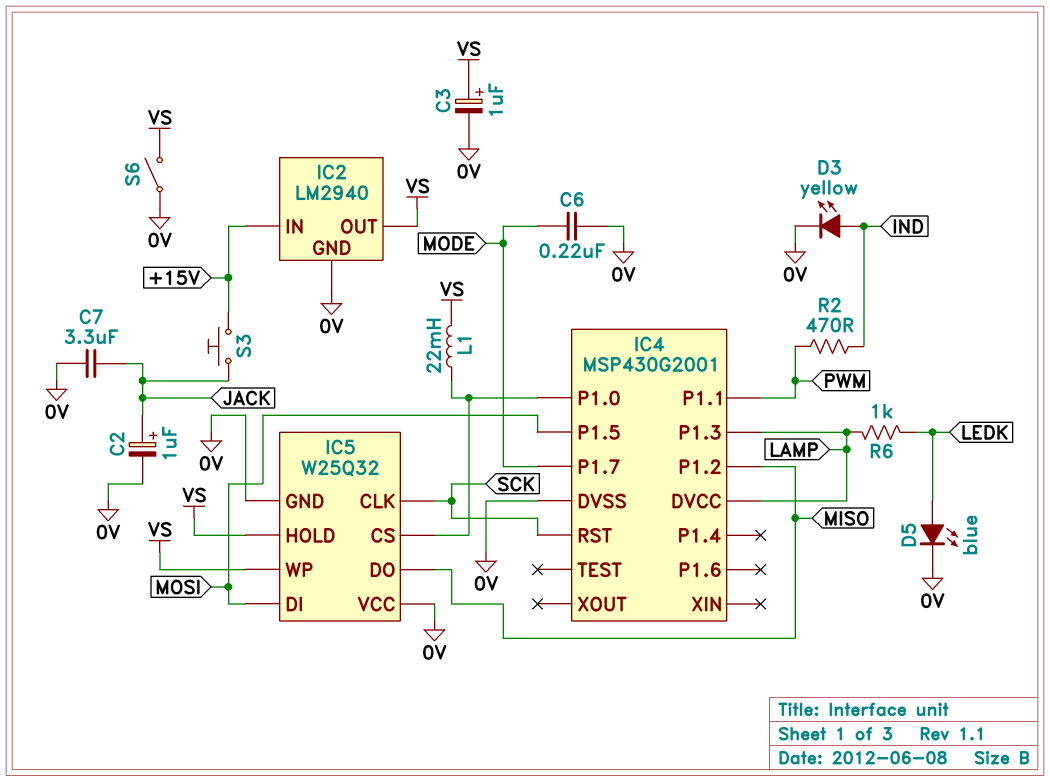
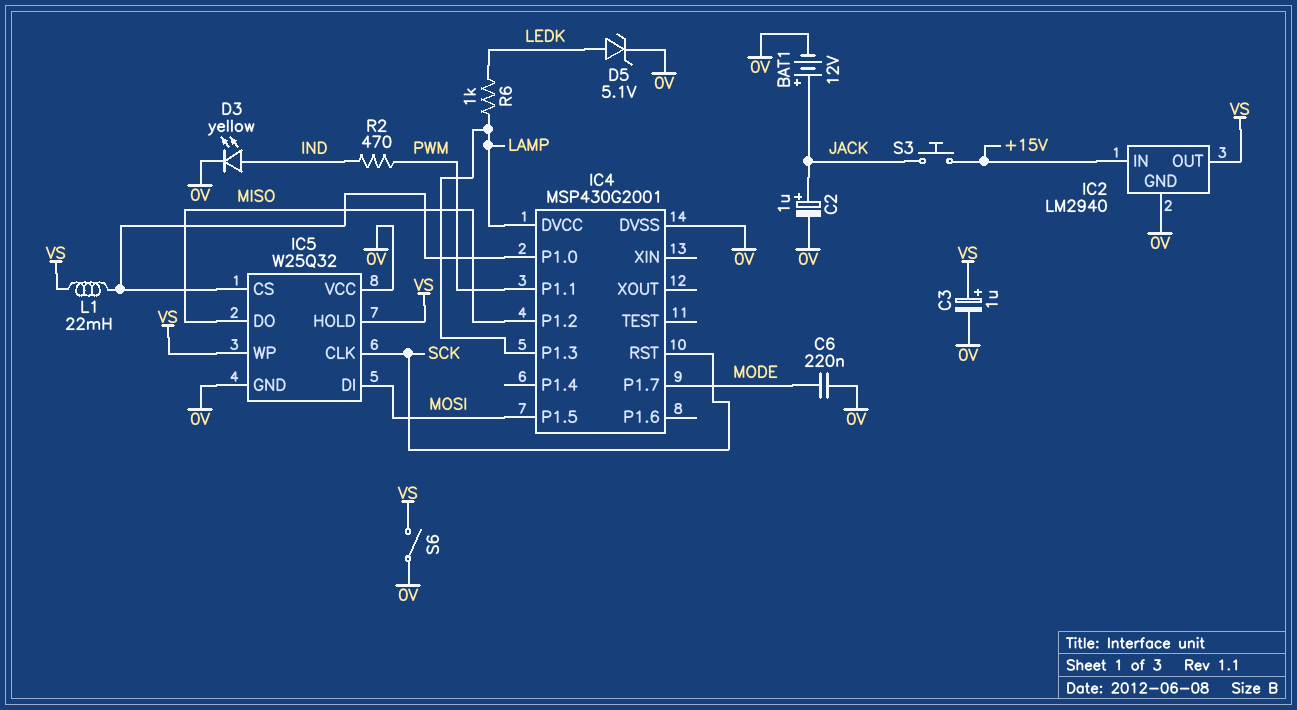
BAT1: none -> 12V (plus JACK, minus 0V)
C7: 3.3uF (0V, JACK) -> none
D5: LED blue (A LEDK, K 0V) -> zener 5.1V (A LEDK, K 0V)

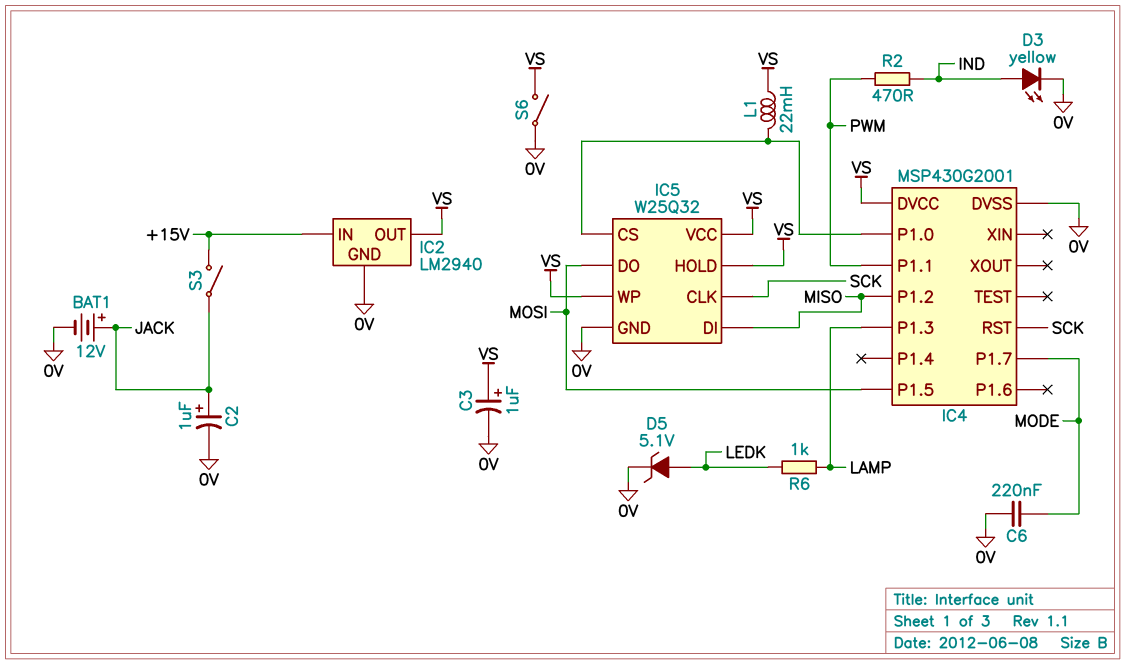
IC4 pin DVCC: LAMP -> VS
IC5 pin DI: MOSI -> MISO
IC5 pin DO: MISO -> MOSI
IC5 pin VCC: 0V -> VS
S3: button (+15V, JACK) -> switch (+15V, JACK)

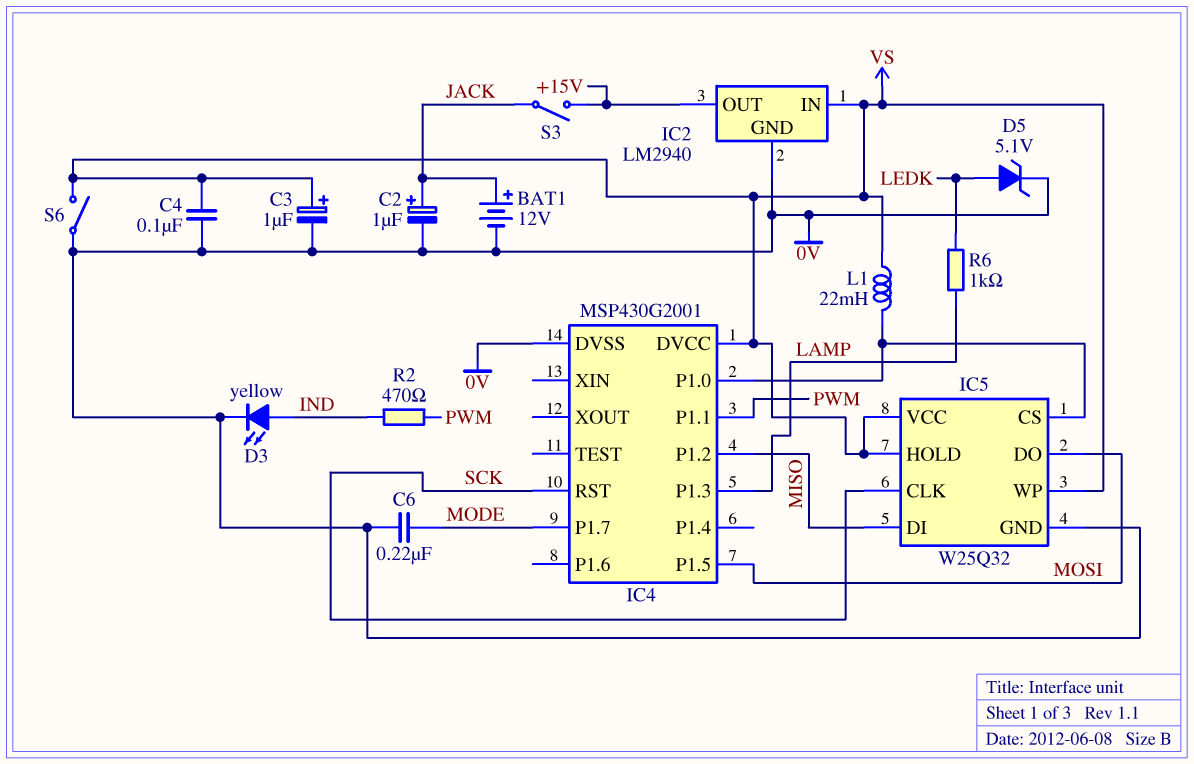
C4: none -> 100nF (0V, VS)
IC2 pin IN: +15V -> VS
IC2 pin OUT: VS -> +15V

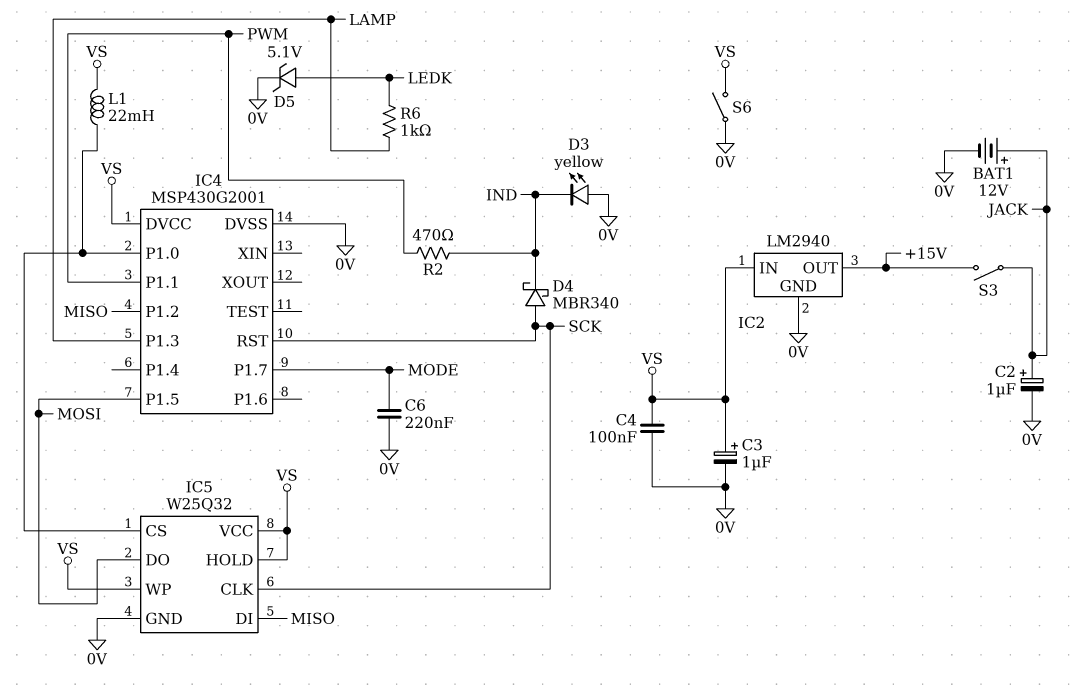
D3: LED yellow (A IND, K 0V) -> LED yellow (A 0V, K IND)
D4: none -> schottky MBR340 (A SCK, K IND)

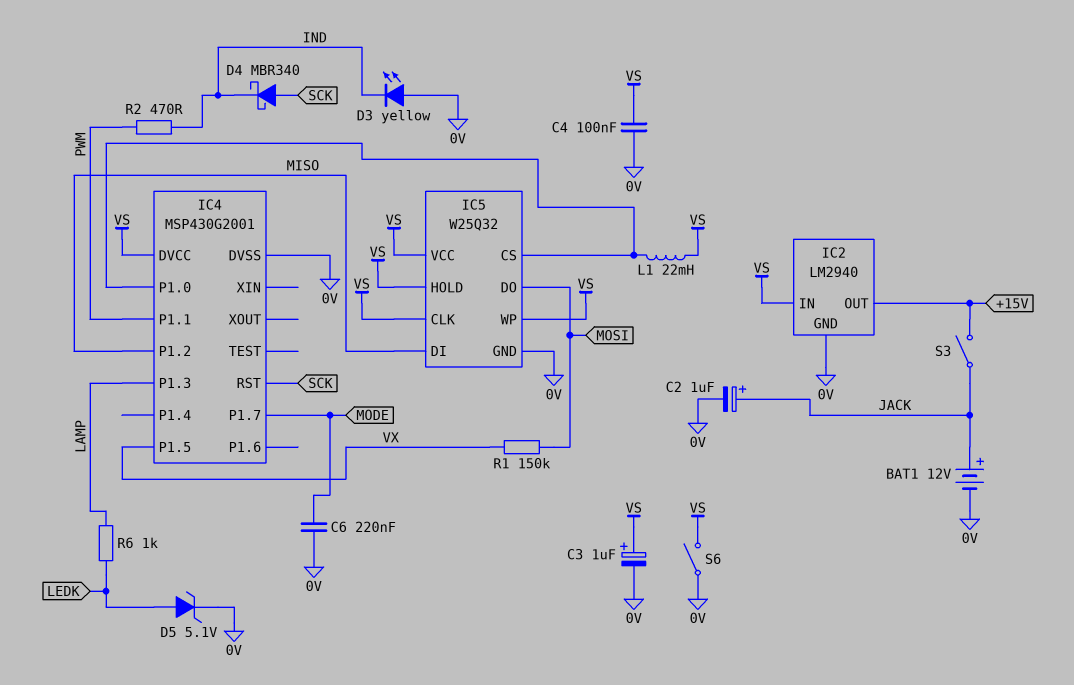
IC4 pin P1.5: MOSI -> VX
IC5 pin CLK: SCK -> VS
R1: none -> 150k (MOSI, VX)

